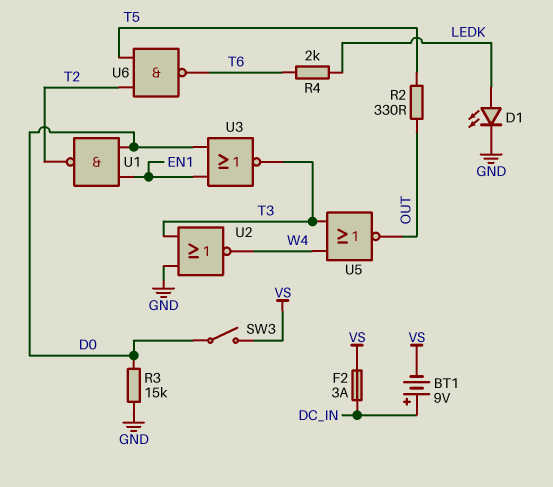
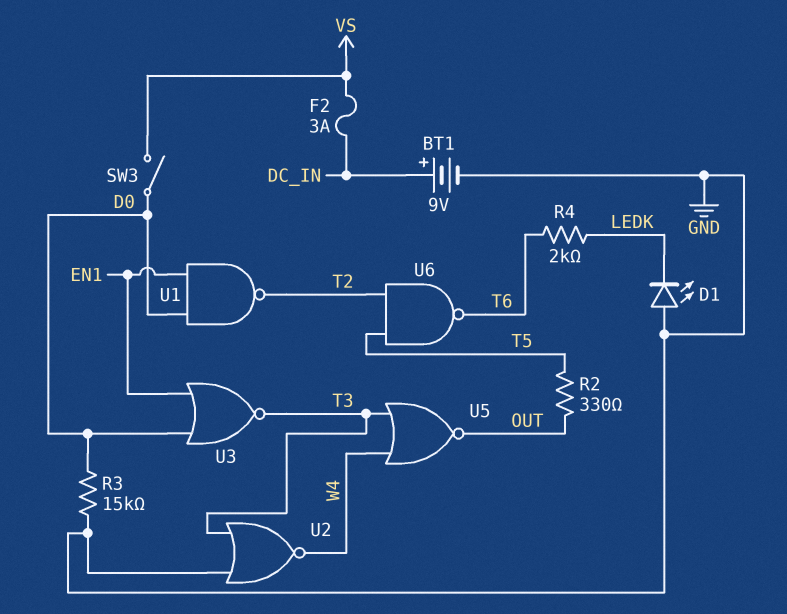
BT1: 9V (plus DC_IN, minus VS) -> 9V (plus DC_IN, minus GND)
D1: LED (A LEDK, K GND) -> LED (A GND, K LEDK)

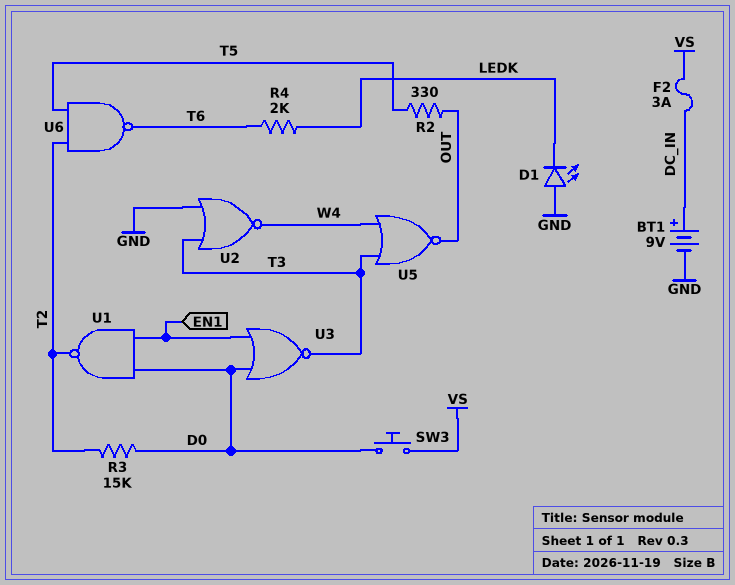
R3: 15k (D0, GND) -> 15k (D0, T2)
SW3: switch (D0, VS) -> button (D0, VS)

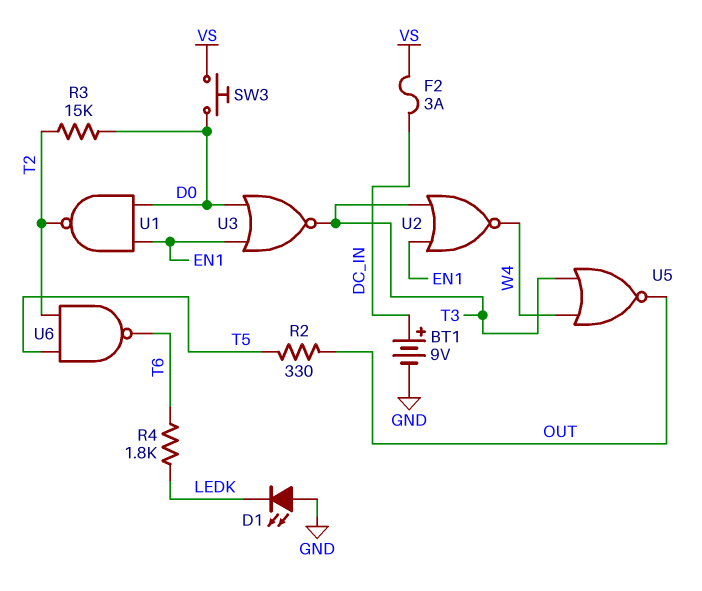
R4: 2k (LEDK, T6) -> 1.8k (LEDK, T6)
U2: NOR (in GND, in T3, out W4) -> NOR (in EN1, in T3, out W4)

